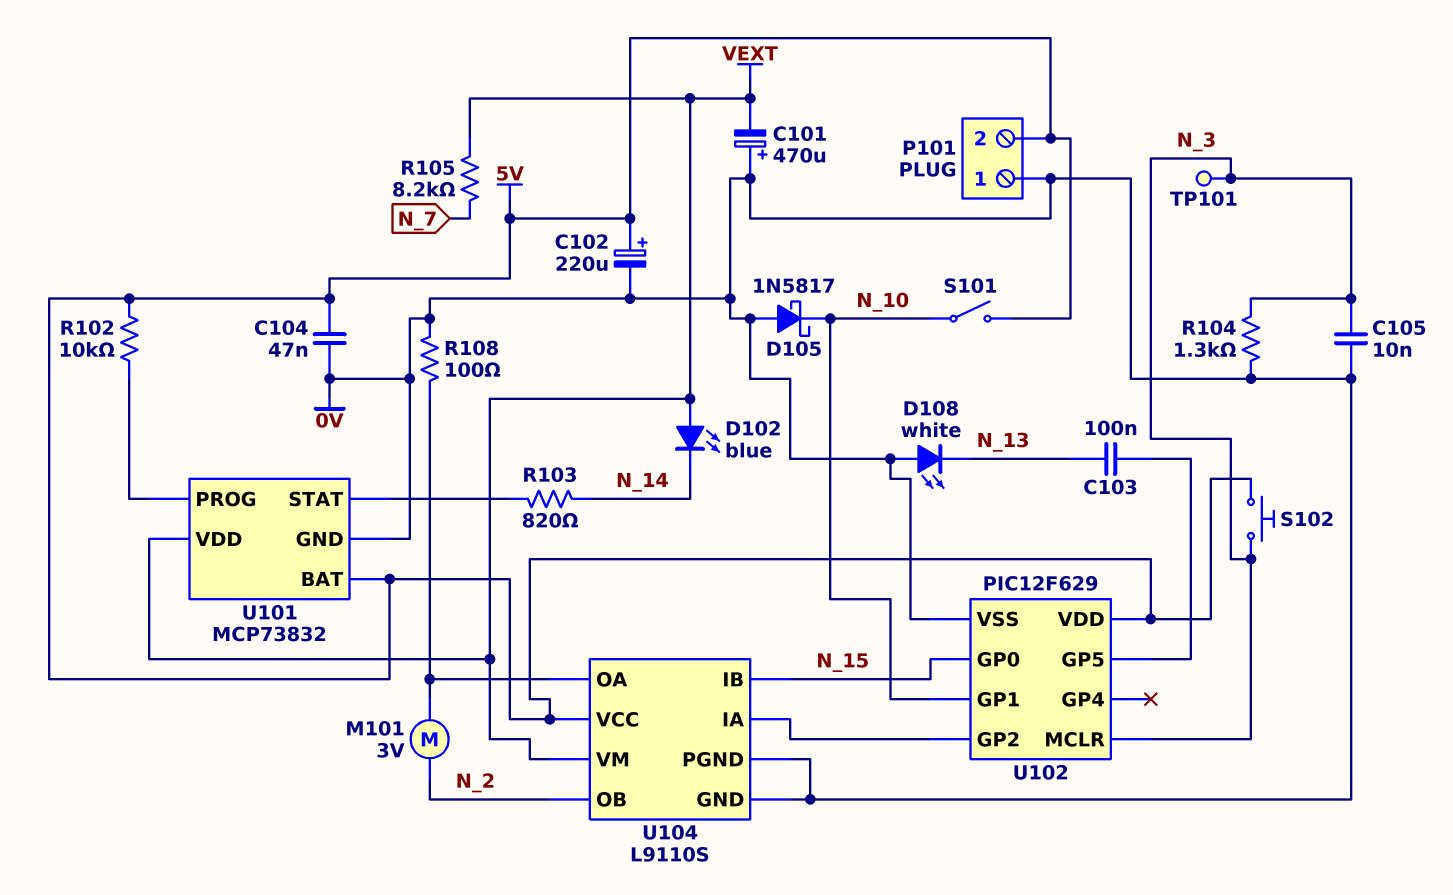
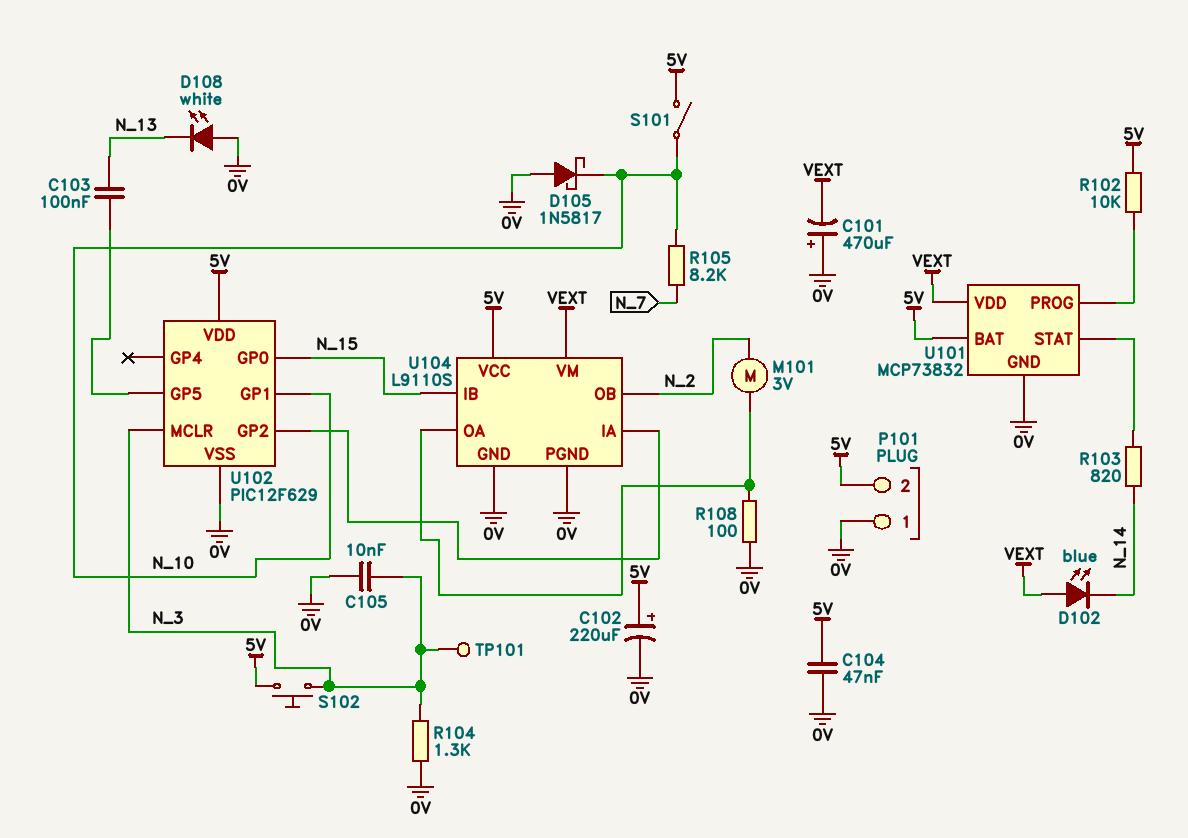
R105: 8.2k (N_7, VEXT) -> 8.2k (N_7, N_10)

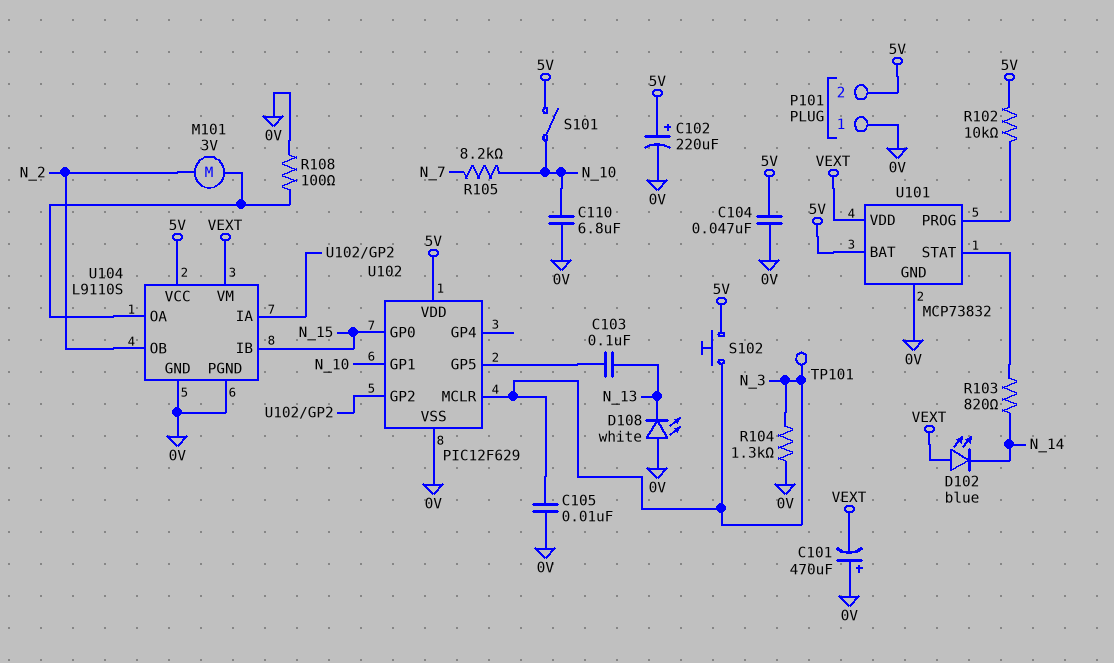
C110: none -> 6.8uF (0V, N_10)
D105: schottky 1N5817 (A 0V, K N_10) -> none

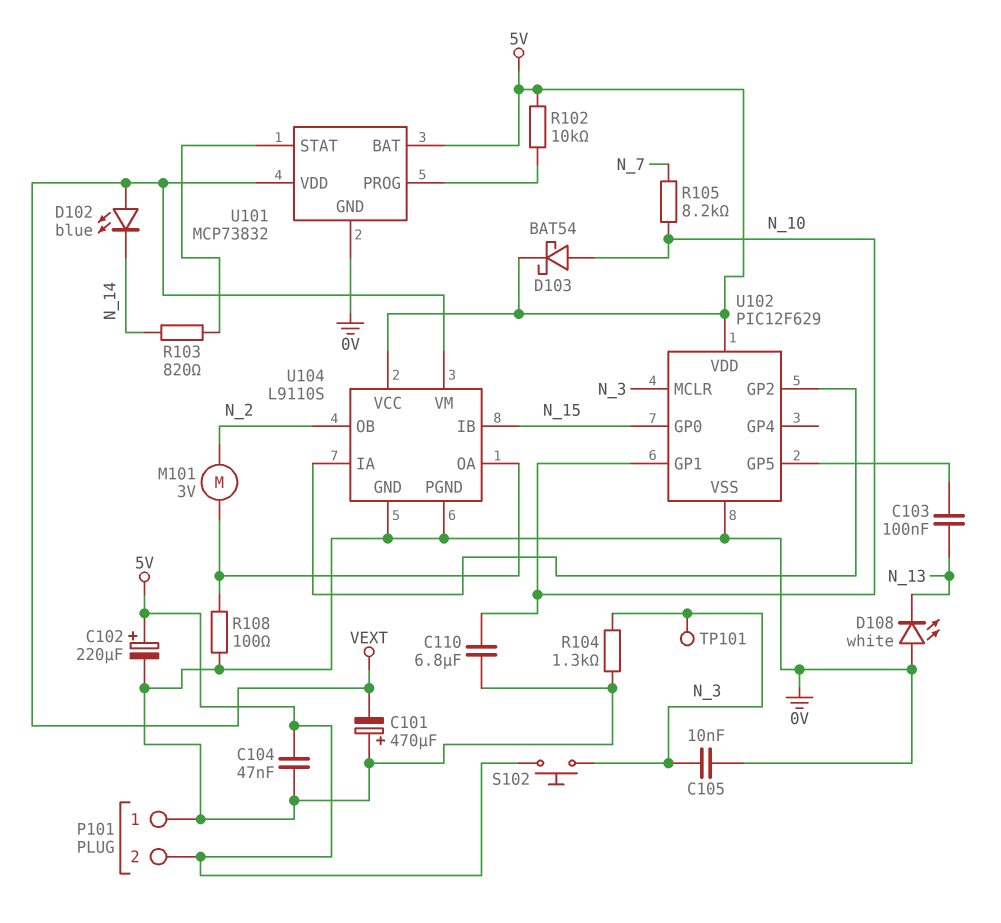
D103: none -> schottky BAT54 (A N_10, K 5V)
S101: switch (5V, N_10) -> none

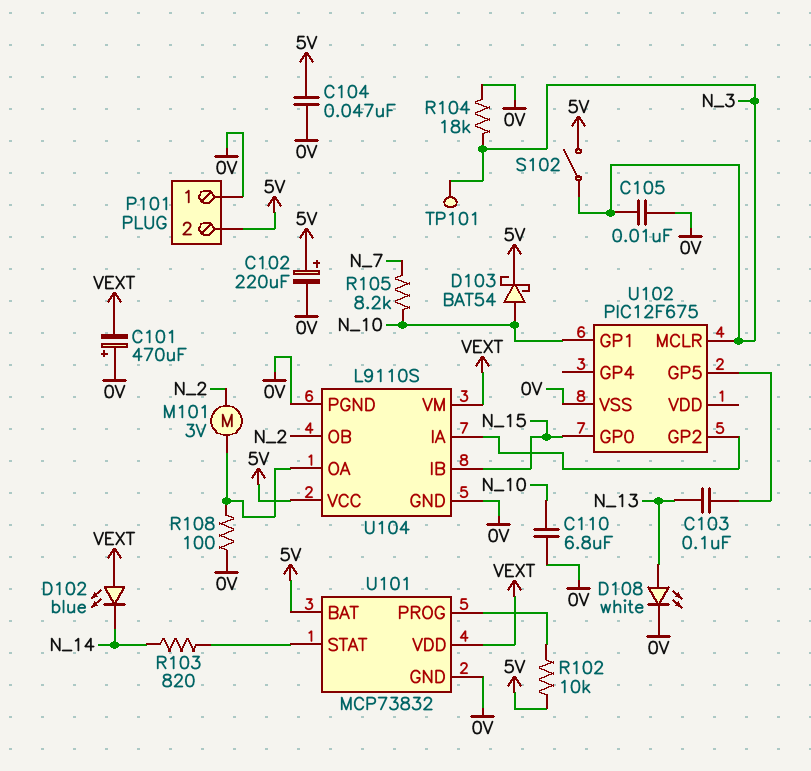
D108: LED white (A 0V, K N_13) -> LED white (A N_13, K 0V)
R104: 1.3k (0V, N_3) -> 18k (0V, N_3)
S102: button (5V, N_3) -> switch (5V, N_3)
U102: PIC12F629 -> PIC12F675
U102 pin VDD: 5V -> none

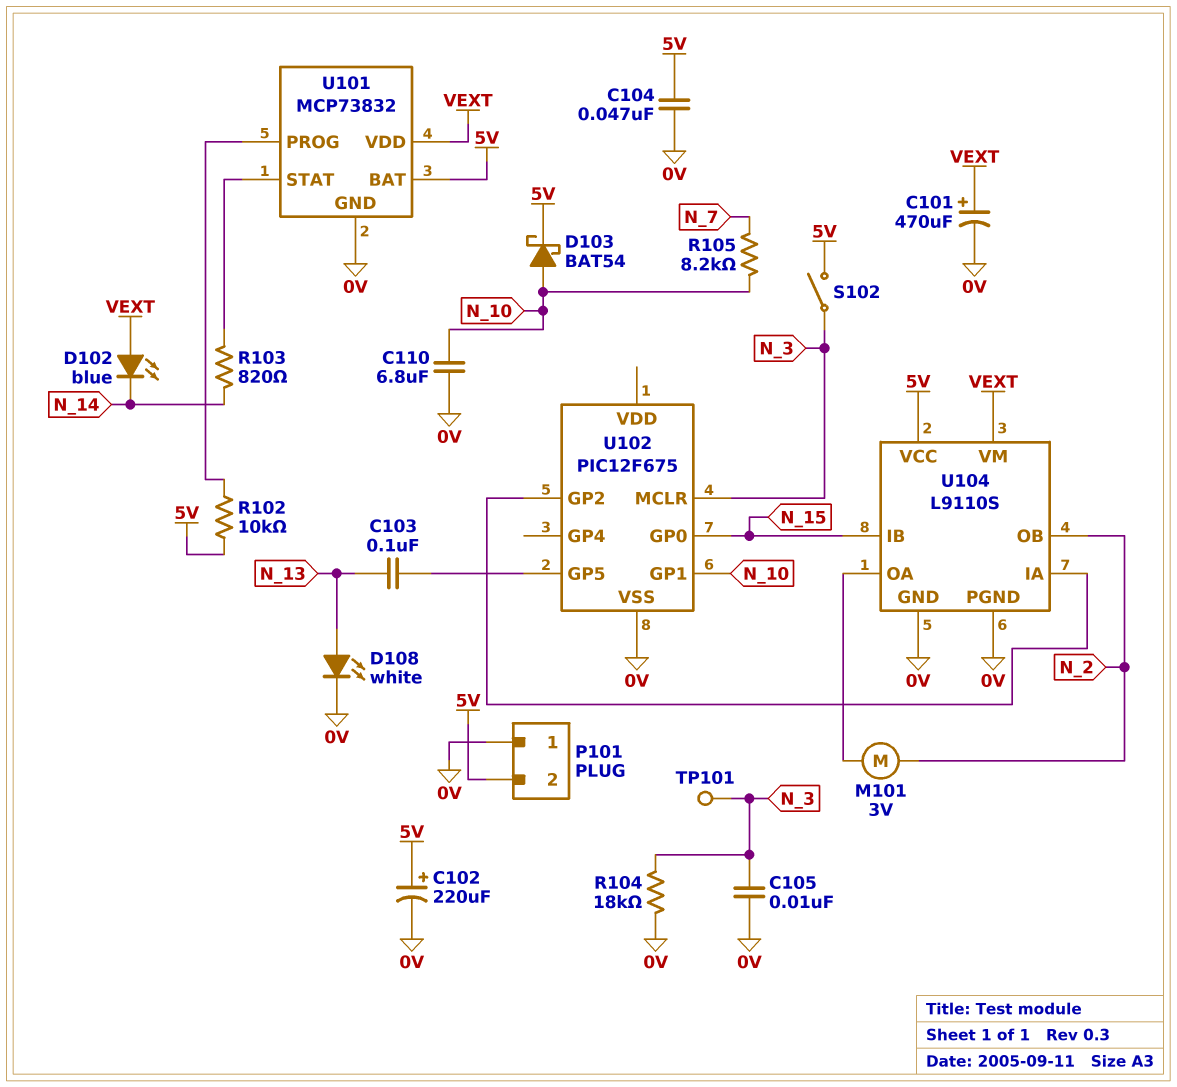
C101: 470uF (plus 0V, minus VEXT) -> 470uF (plus VEXT, minus 0V)
R108: 100 (0V, U104/OA) -> none

